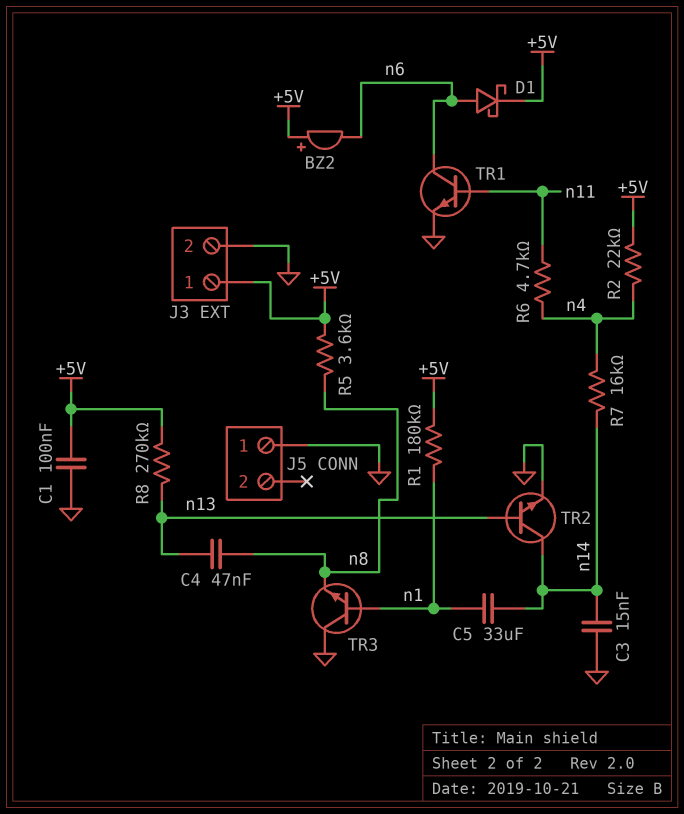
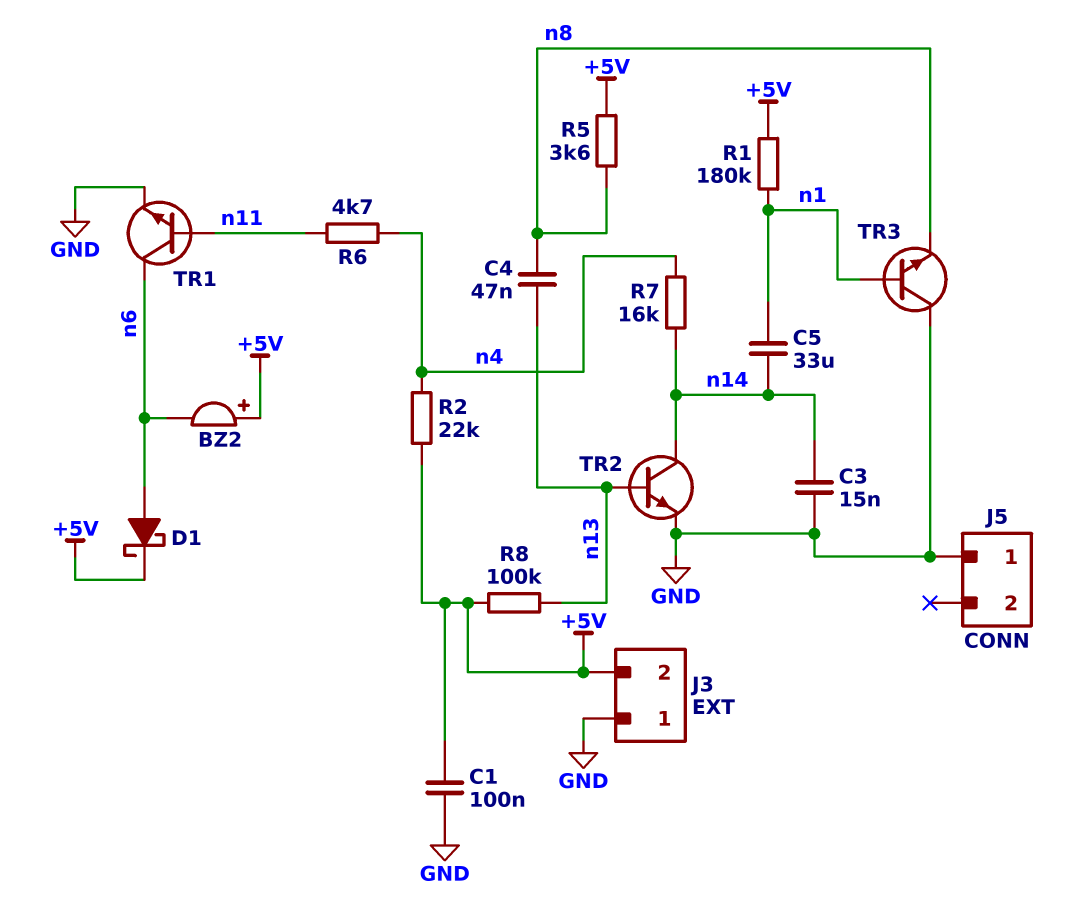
J3 pin 1: +5V -> GND
J3 pin 2: GND -> +5V
R8: 270k (+5V, n13) -> 100k (+5V, n13)

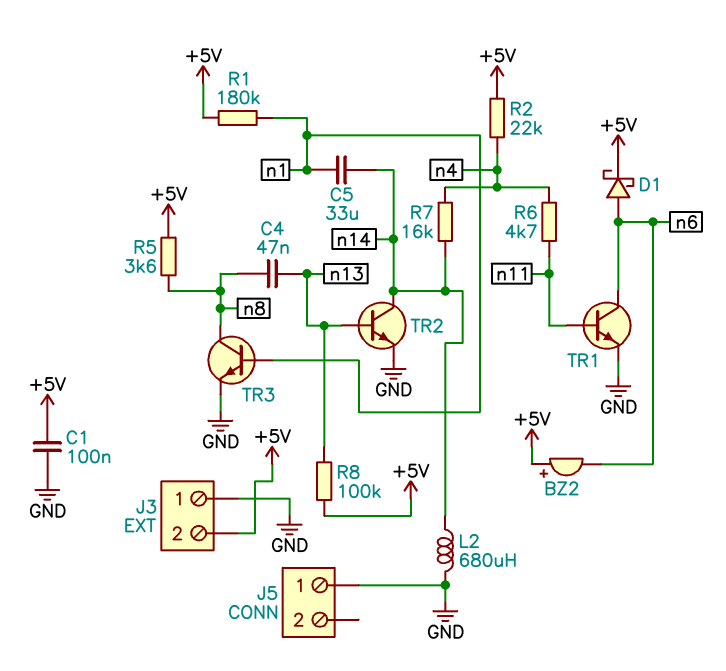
C3: 15nF (GND, n14) -> none
L2: none -> 680uH (GND, n14)
TR3: NPN (B n1, C GND, E n8) -> NPN (B n1, C n8, E GND)

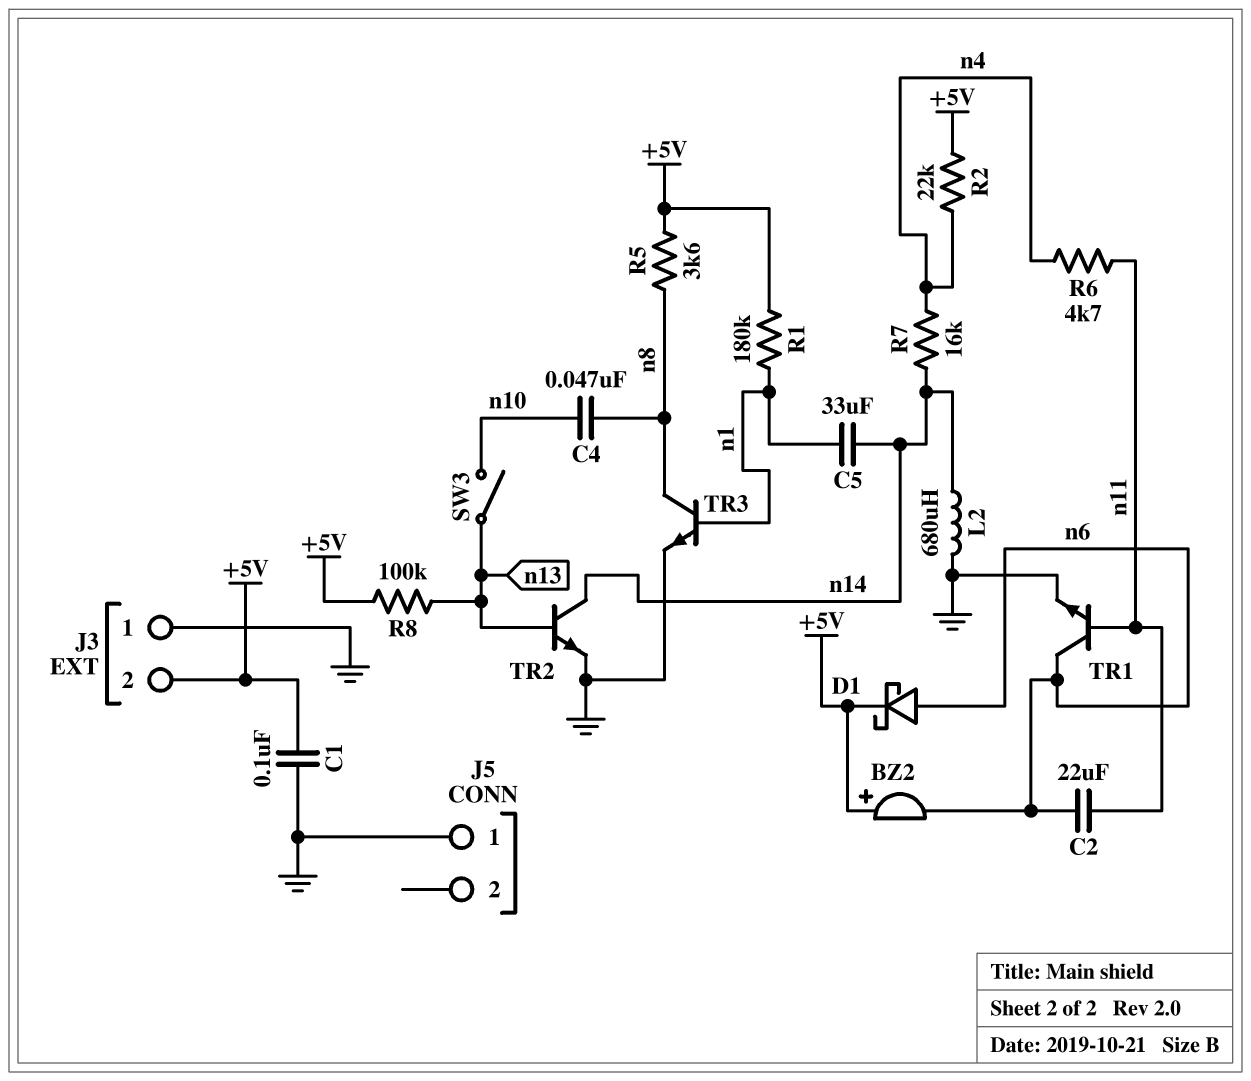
C2: none -> 22uF (n6, n11)
C4: 47nF (n8, n13) -> 47nF (n8, n10)
SW3: none -> switch (n10, n13)

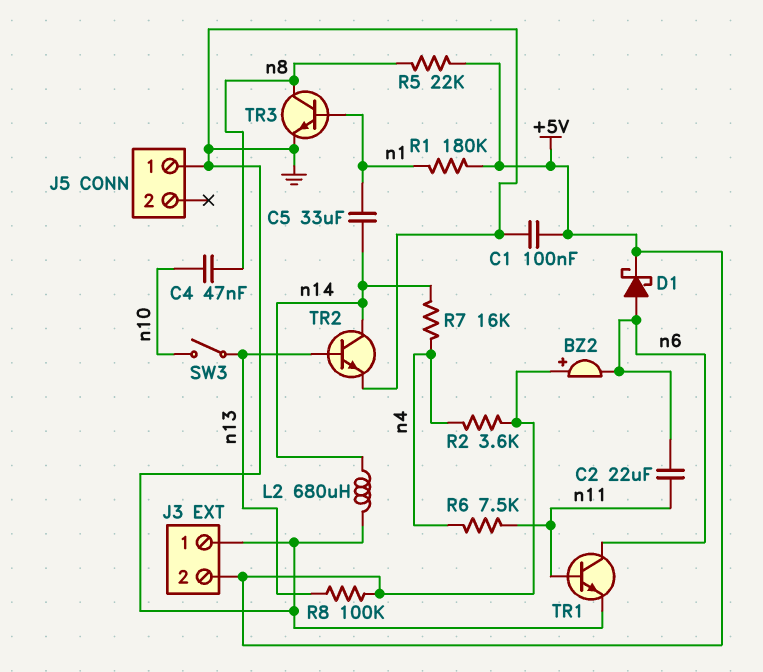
R2: 22k (+5V, n4) -> 3.6k (+5V, n4)
R5: 3.6k (+5V, n8) -> 22k (+5V, n8)
R6: 4.7k (n4, n11) -> 7.5k (n4, n11)

